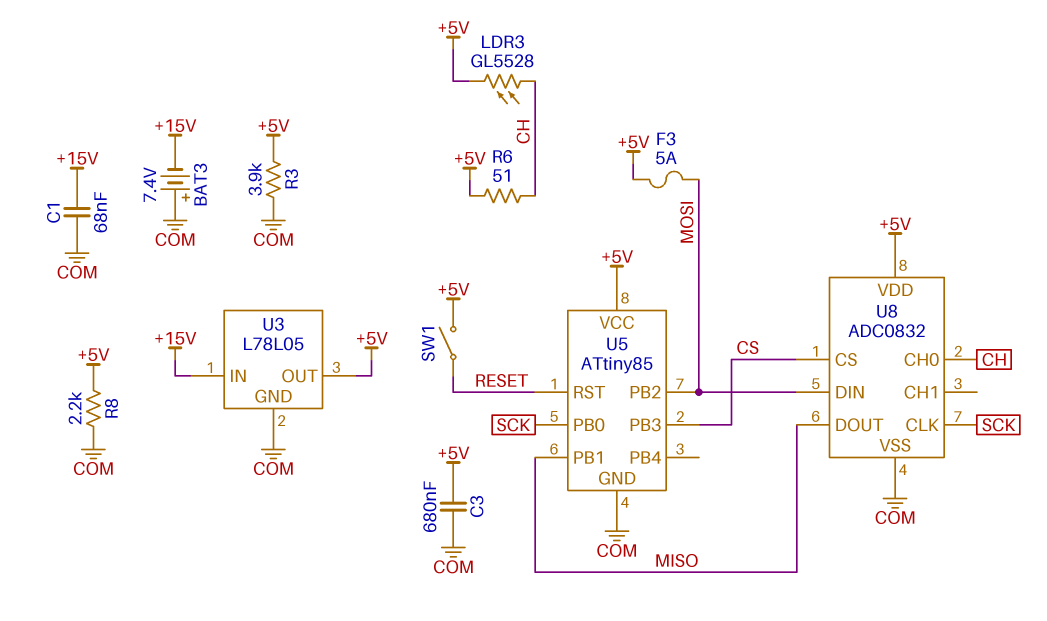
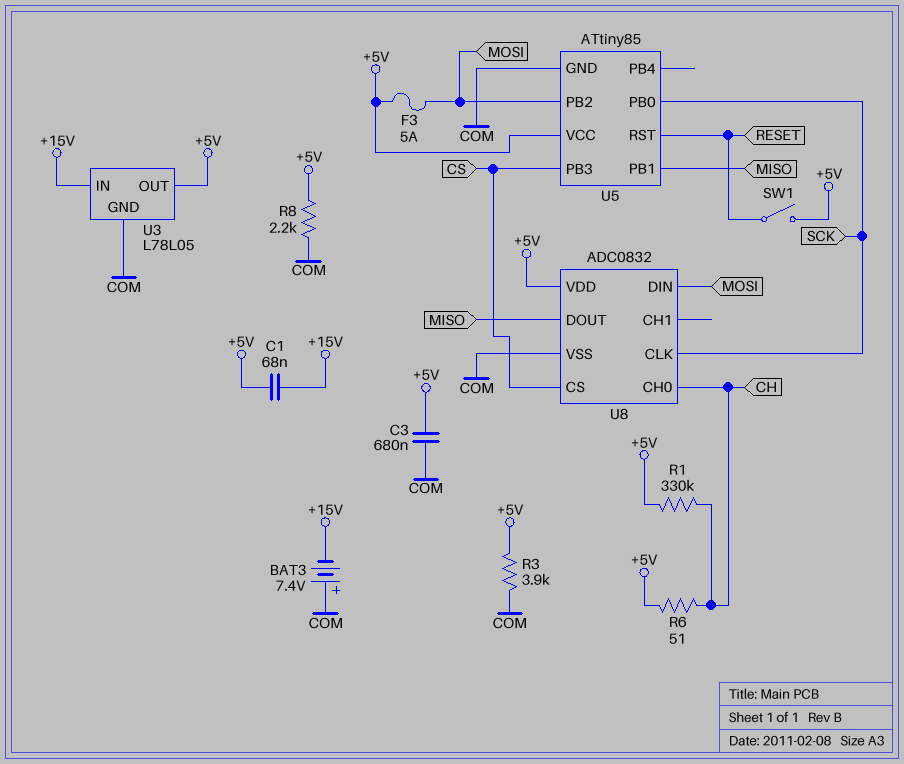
C1: 68nF (+15V, COM) -> 68nF (+5V, +15V)
LDR3: GL5528 (+5V, CH) -> none
R1: none -> 330k (+5V, CH)

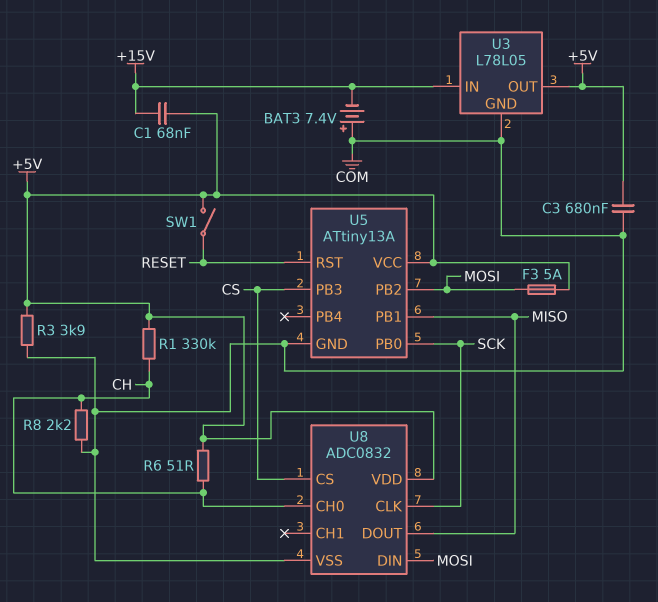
R8: 2.2k (+5V, COM) -> 2.2k (CH, COM)
U5: ATtiny85 -> ATtiny13A

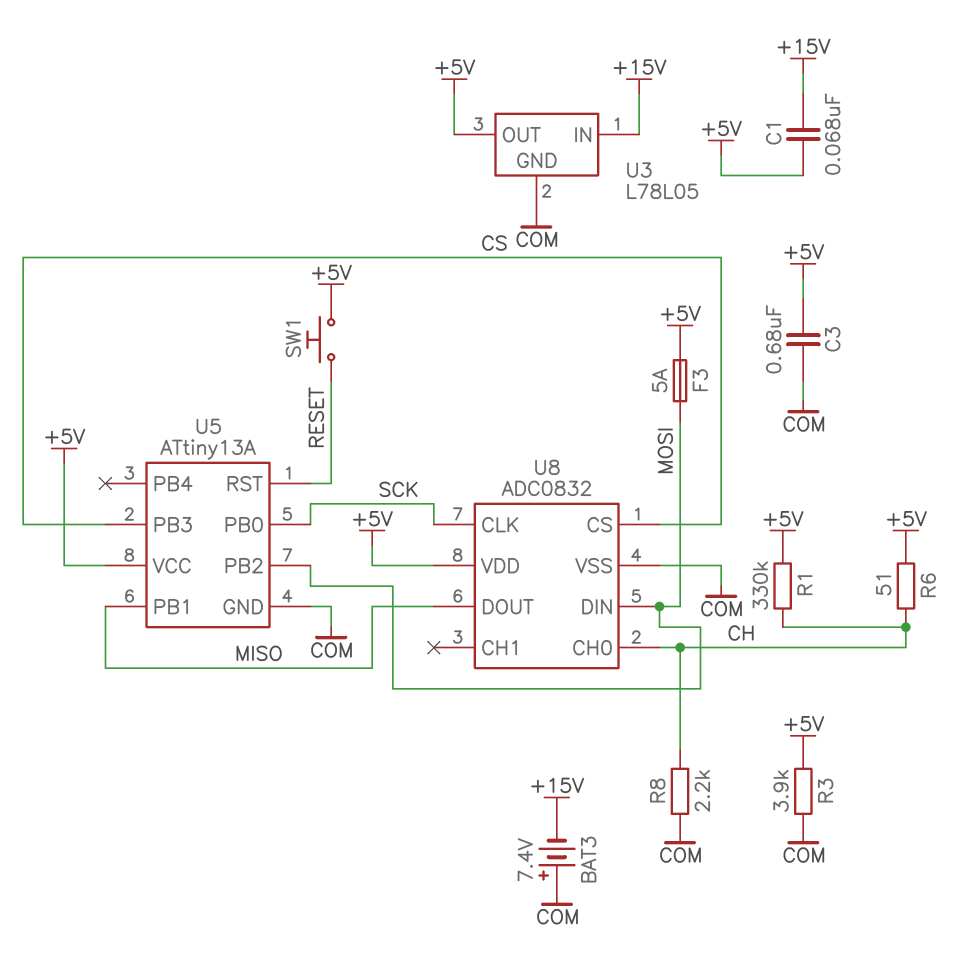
SW1: switch (+5V, RESET) -> button (+5V, RESET)

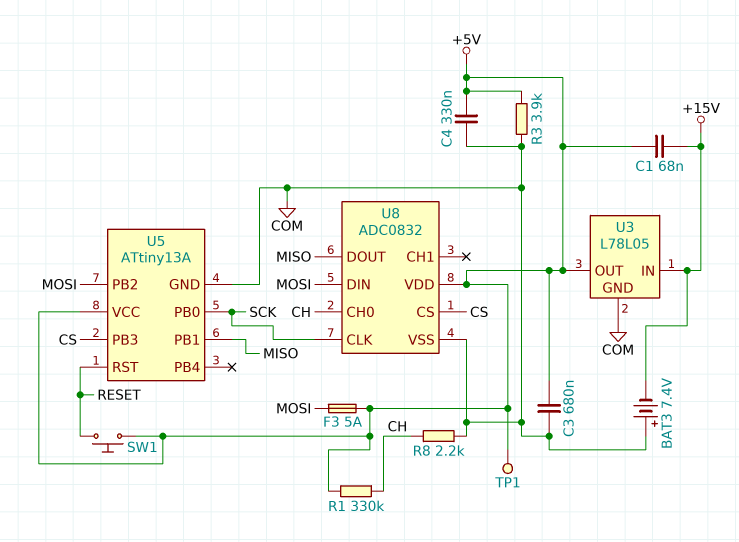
C4: none -> 330nF (+5V, COM)
R6: 51 (+5V, CH) -> none
TP1: none -> test point (+5V)

